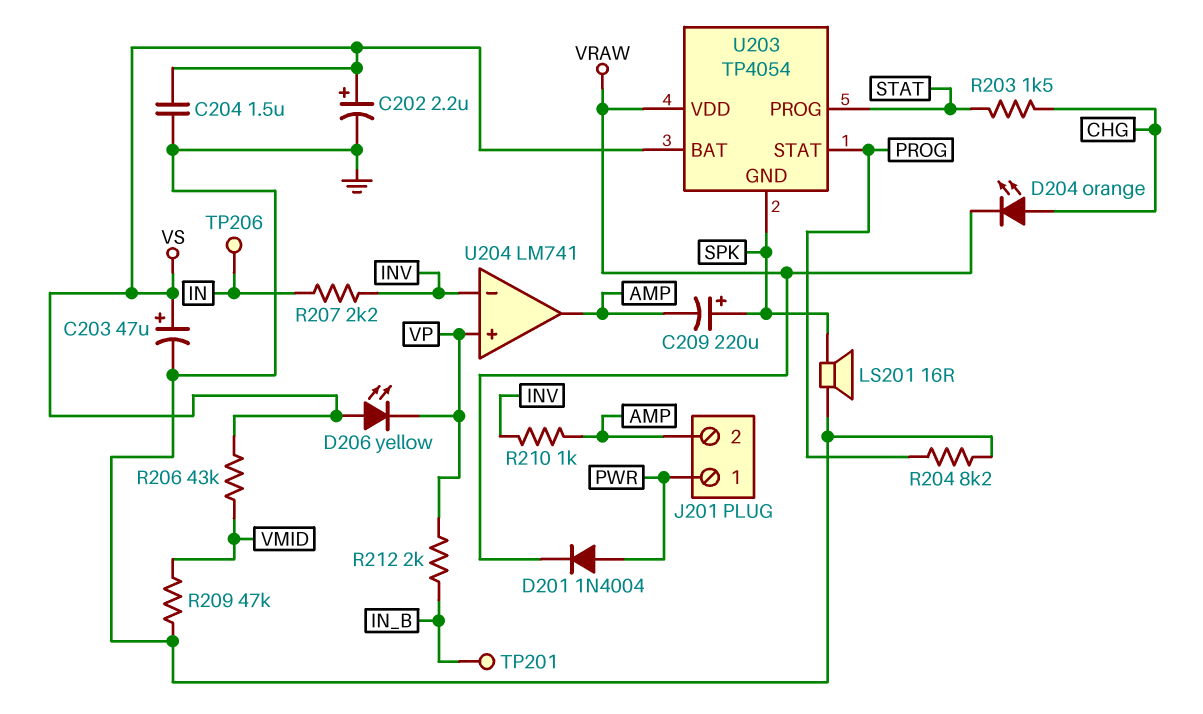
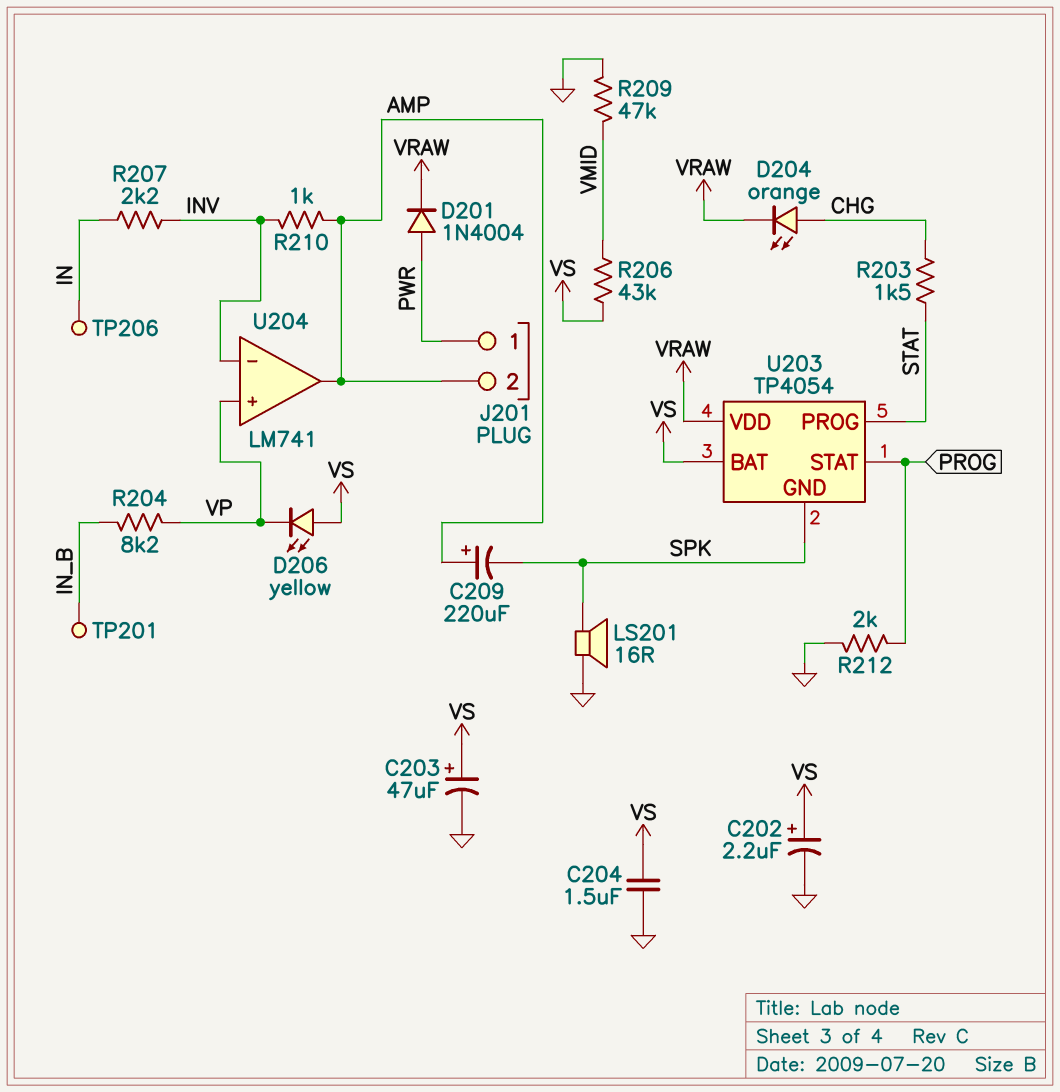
C209: 220uF (plus SPK, minus AMP) -> 220uF (plus AMP, minus SPK)
R204: 8.2k (GND, PROG) -> 8.2k (IN_B, VP)
R212: 2k (IN_B, VP) -> 2k (GND, PROG)

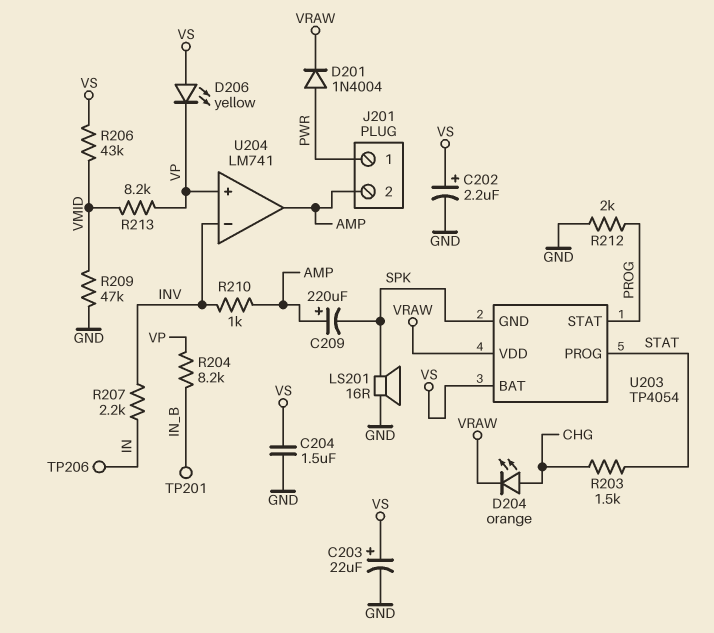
C203: 47uF (plus VS, minus GND) -> 22uF (plus VS, minus GND)
R213: none -> 8.2k (VMID, VP)

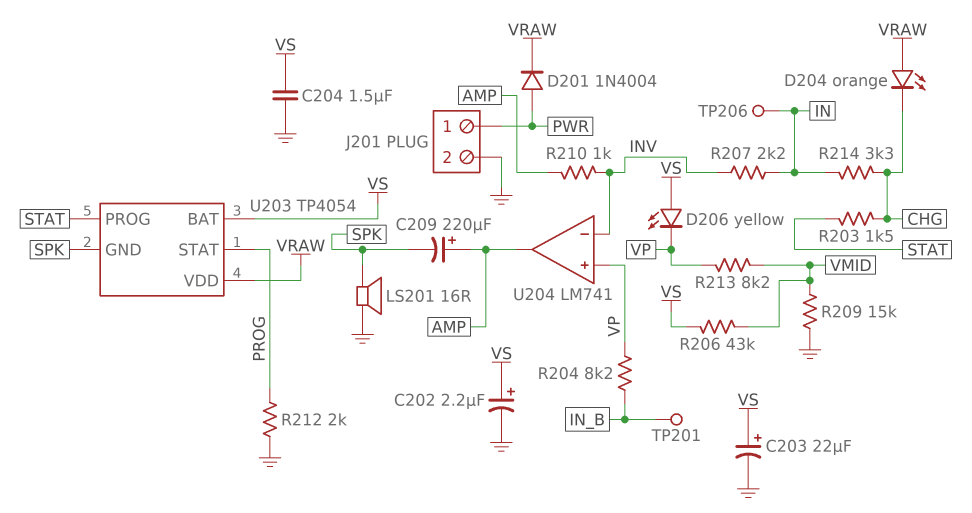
D204: LED orange (A CHG, K VRAW) -> LED orange (A VRAW, K CHG)
J201 pin 2: AMP -> GND
R209: 47k (GND, VMID) -> 15k (GND, VMID)
R214: none -> 3.3k (CHG, IN)

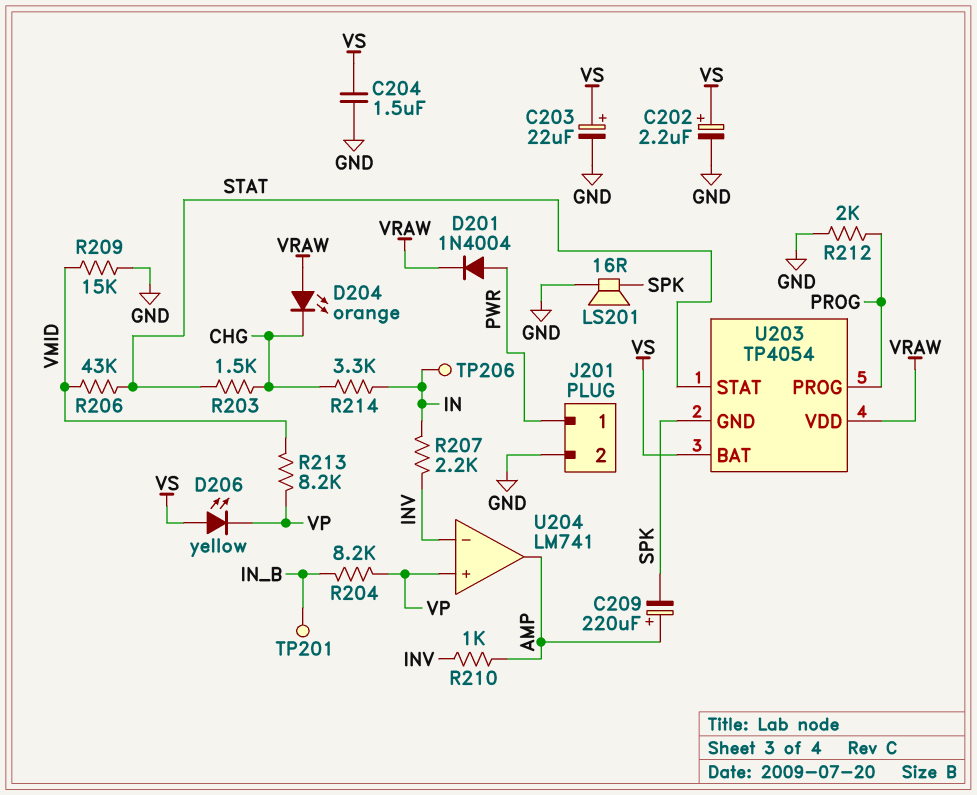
R206: 43k (VMID, VS) -> 43k (STAT, VMID)
U203 pin PROG: STAT -> PROG
U203 pin STAT: PROG -> STAT

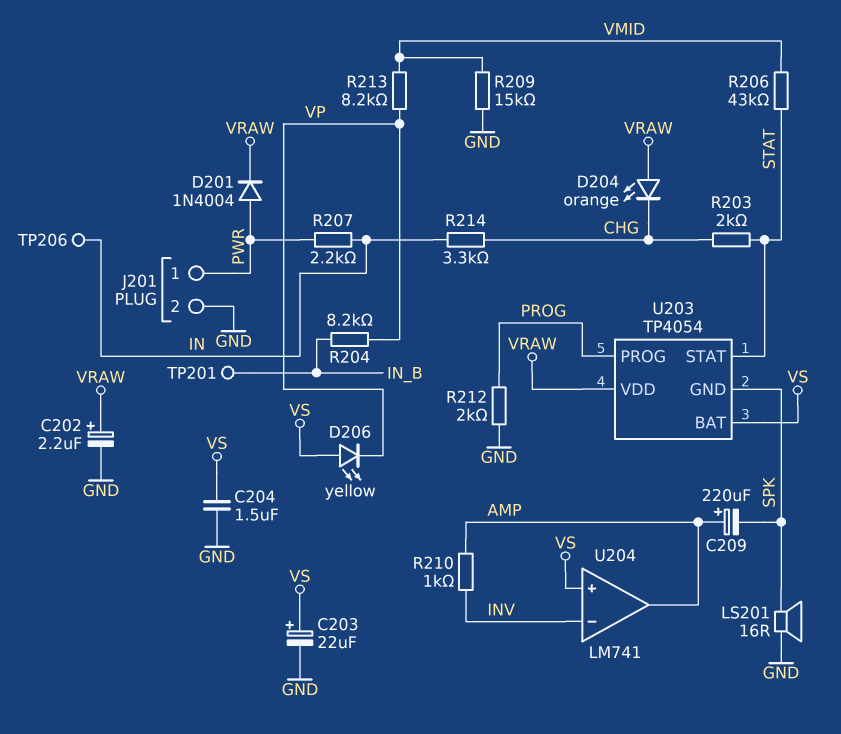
C202: 2.2uF (plus VS, minus GND) -> 2.2uF (plus VRAW, minus GND)
R203: 1.5k (CHG, STAT) -> 2k (CHG, STAT)
R207: 2.2k (IN, INV) -> 2.2k (IN, PWR)
U204 pin in+: VP -> VS

